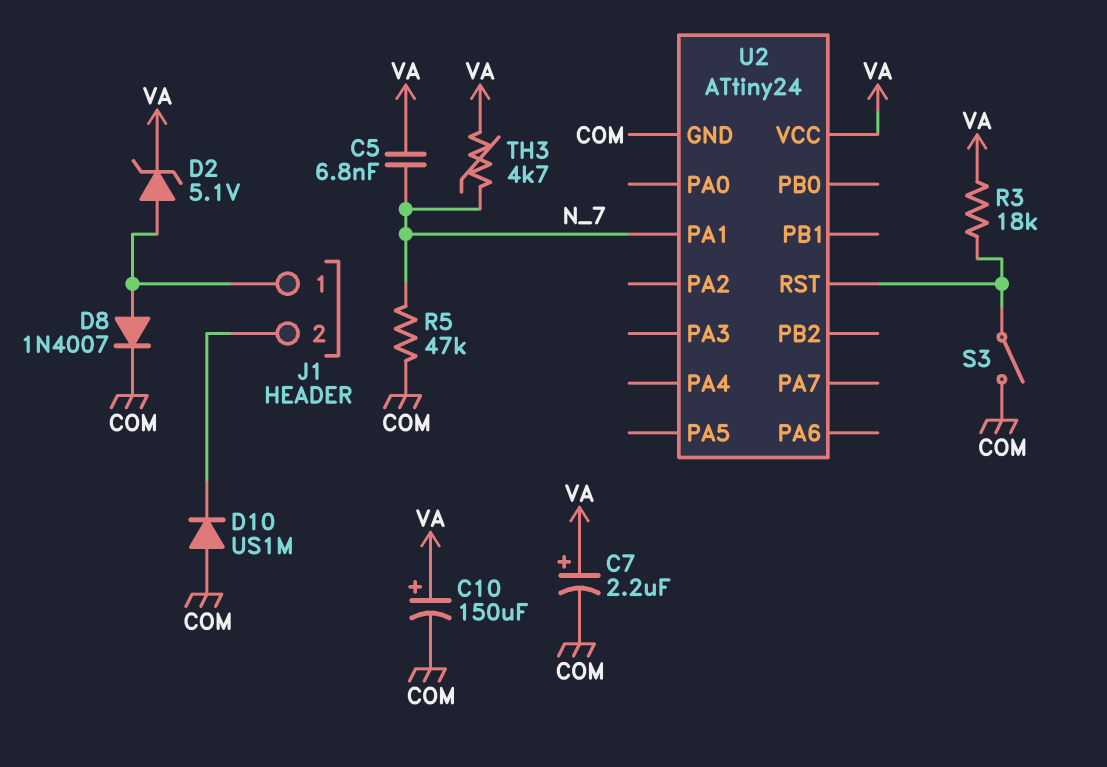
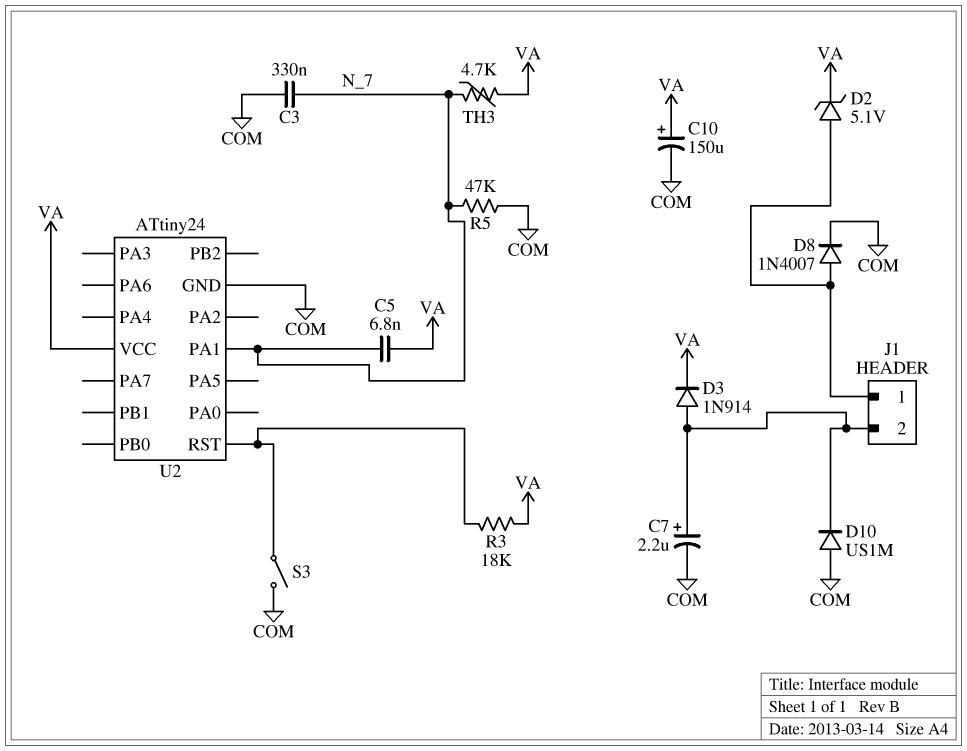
C3: none -> 330nF (COM, N_7)
C7: 2.2uF (plus VA, minus COM) -> 2.2uF (plus J1/2, minus COM)
D3: none -> diode 1N914 (A J1/2, K VA)

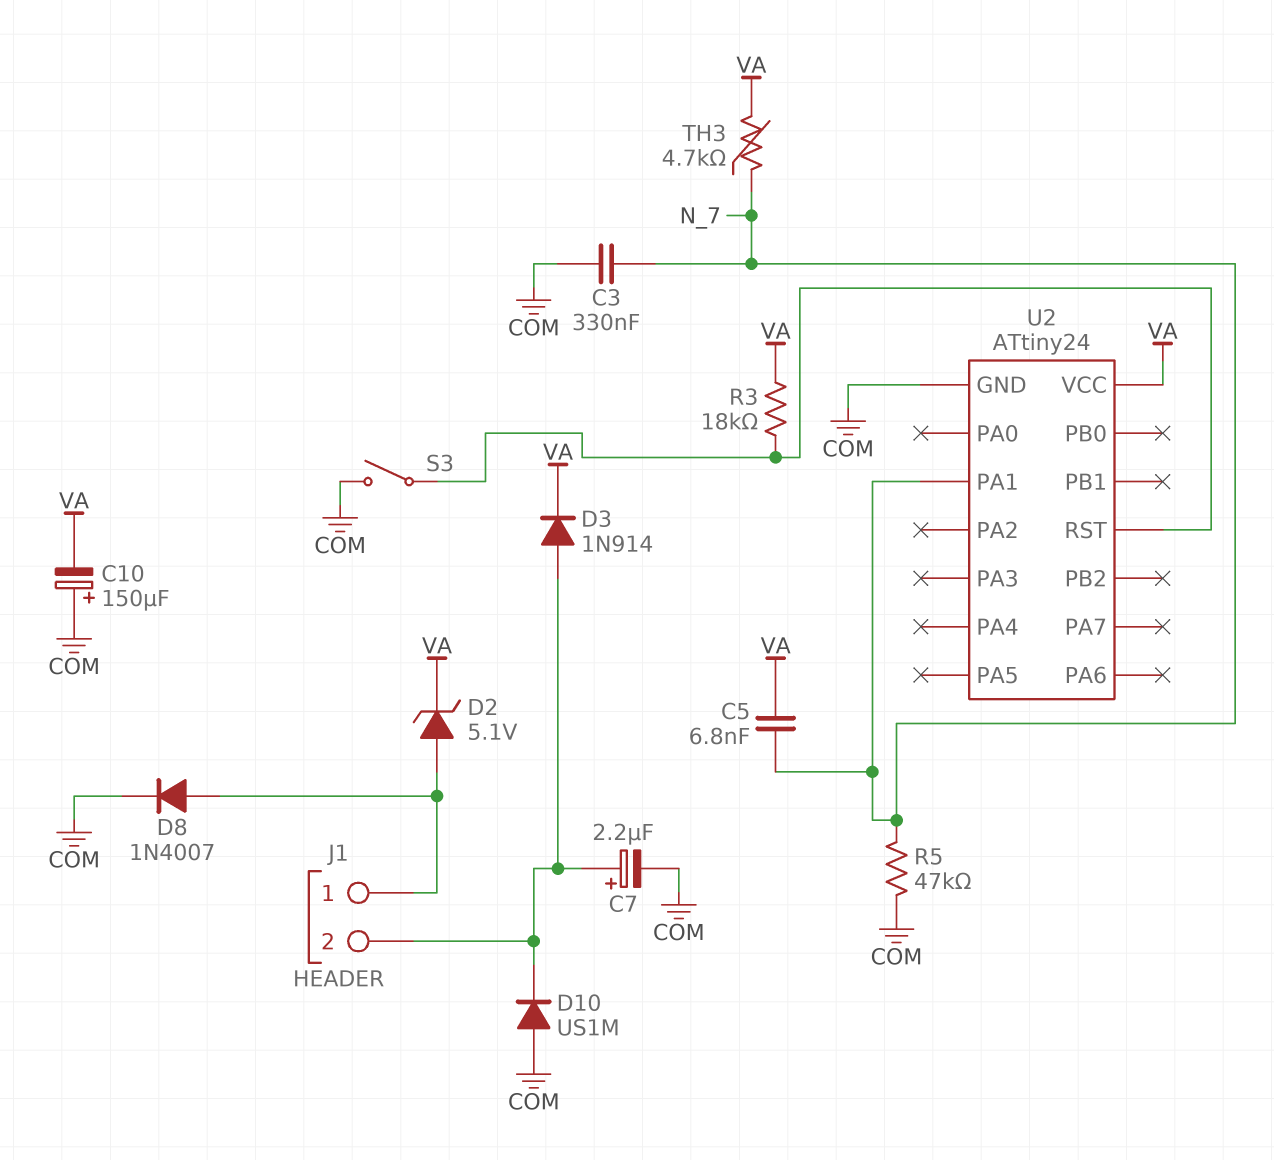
C10: 150uF (plus VA, minus COM) -> 150uF (plus COM, minus VA)

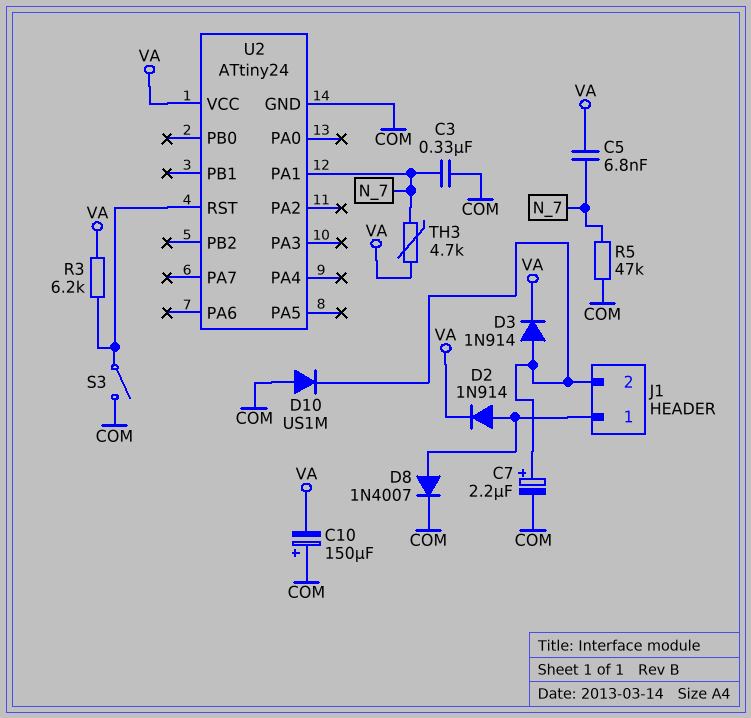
D2: zener 5.1V (A J1/1, K VA) -> diode 1N914 (A J1/1, K VA)
R3: 18k (U2/RST, VA) -> 6.2k (U2/RST, VA)

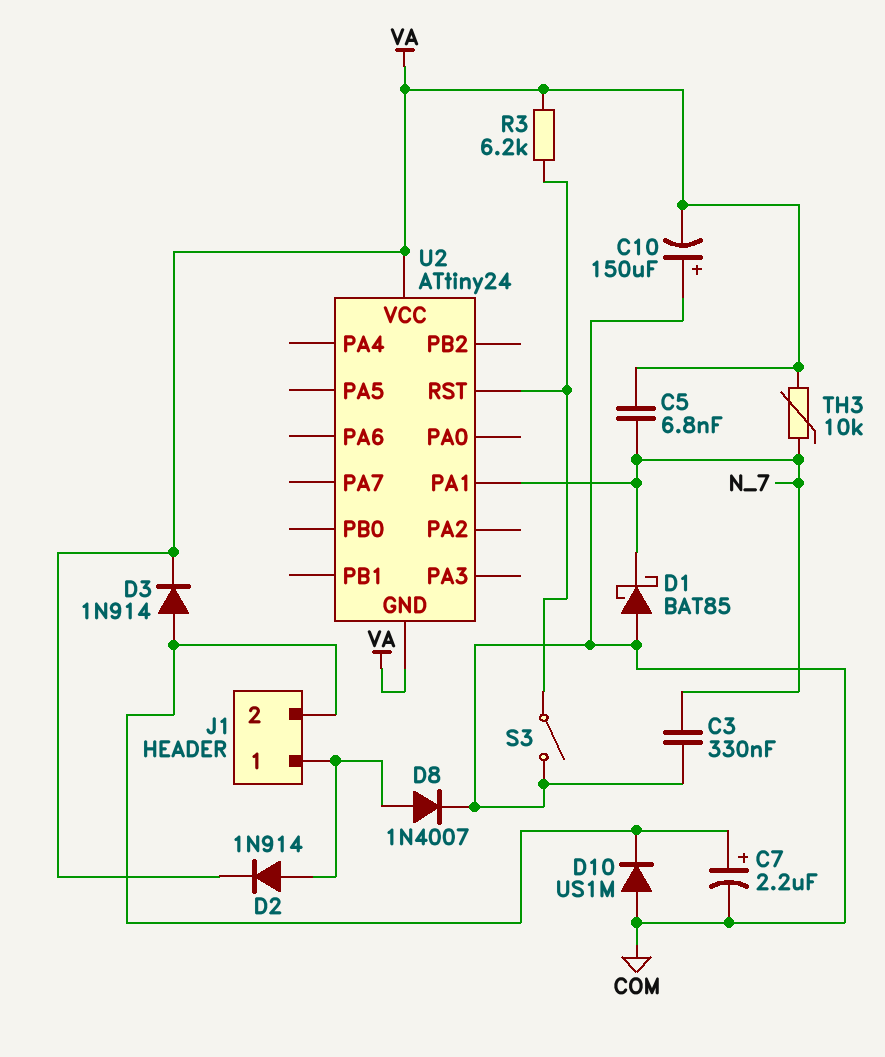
D1: none -> schottky BAT85 (A COM, K N_7)
R5: 47k (COM, N_7) -> none
TH3: 4.7k (N_7, VA) -> 10k (N_7, VA)
U2 pin GND: COM -> VA

